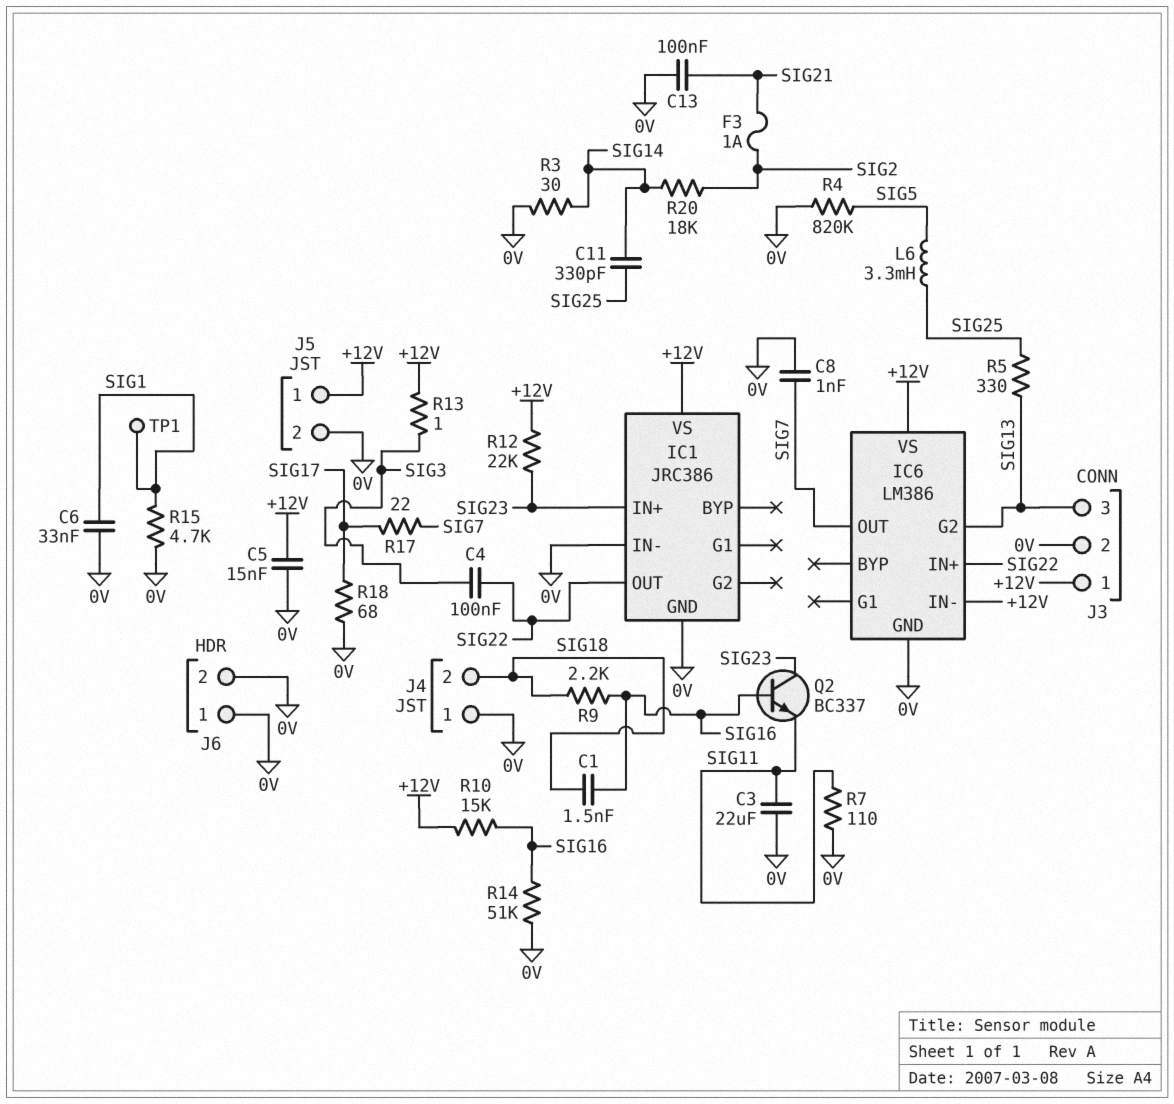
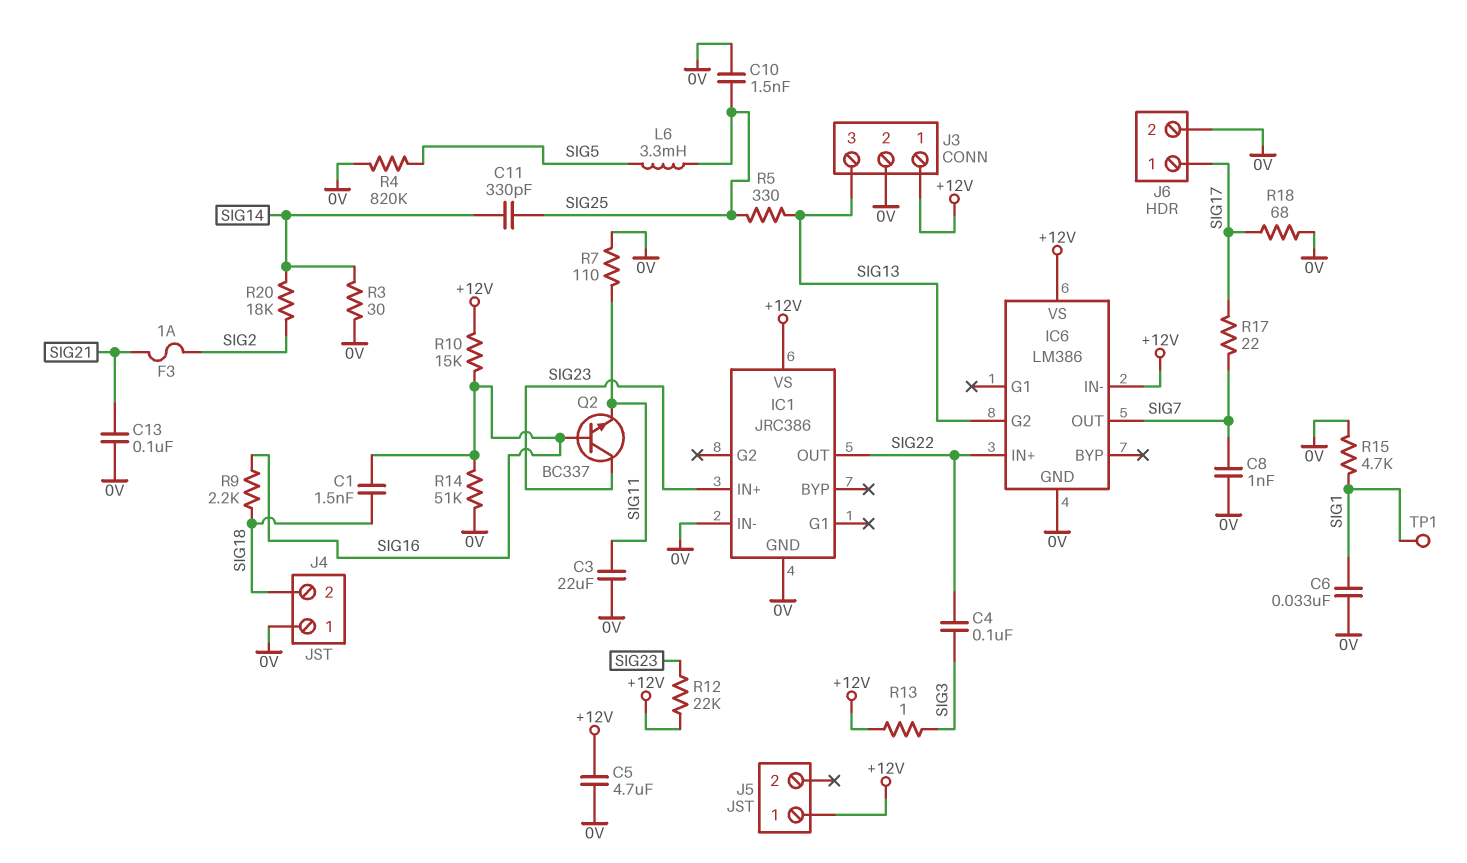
C5: 15nF (+12V, 0V) -> 4.7uF (+12V, 0V)
C10: none -> 1.5nF (0V, SIG25)
J5 pin 2: 0V -> none
J6 pin 1: 0V -> SIG17

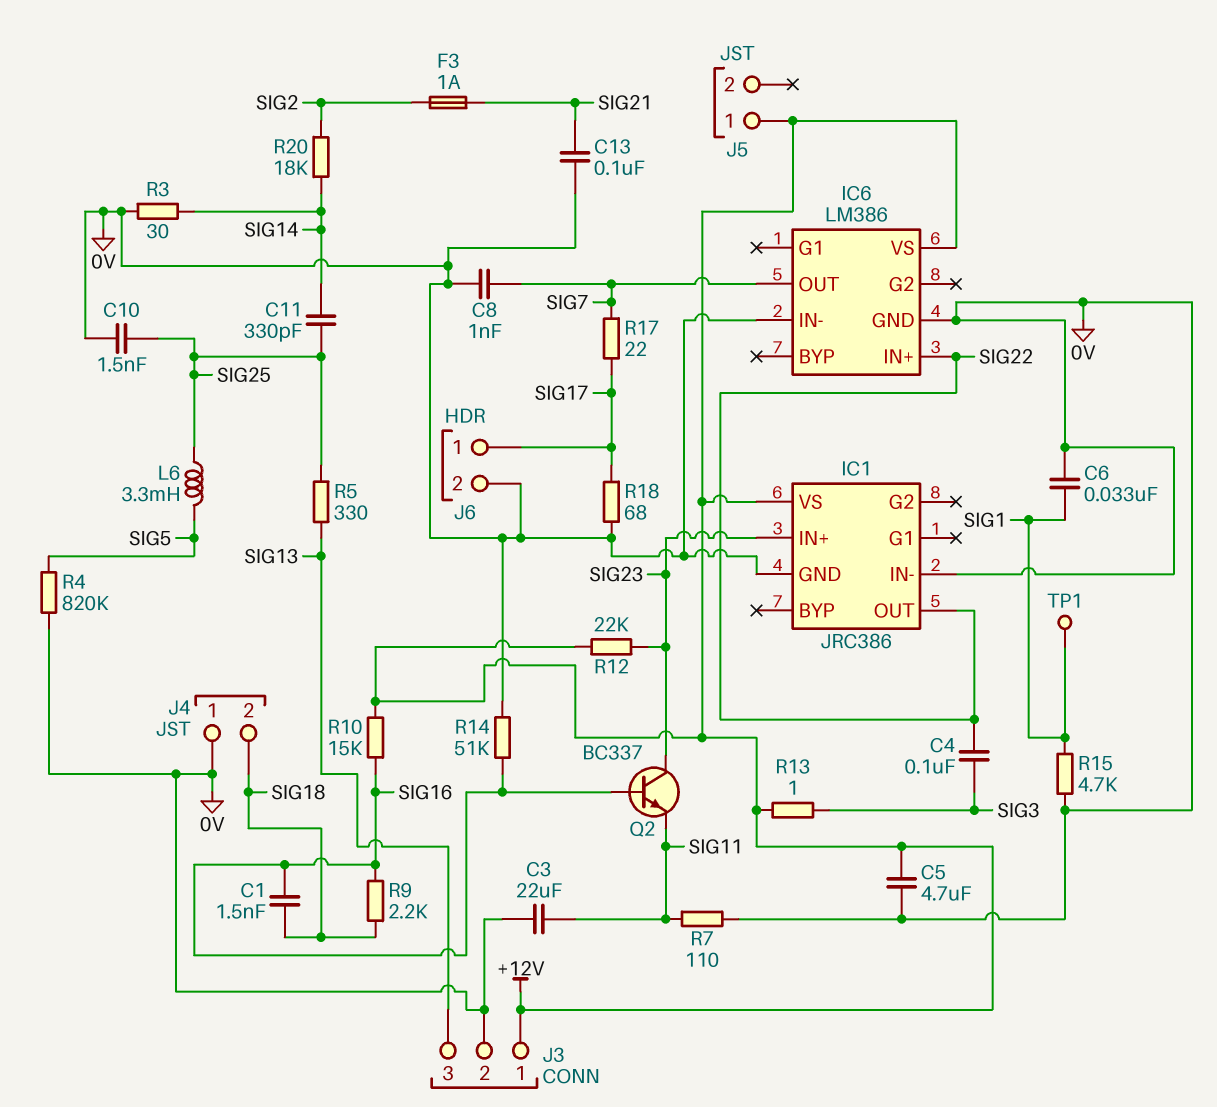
IC6 pin G2: SIG13 -> none
IC6 pin IN-: +12V -> 0V

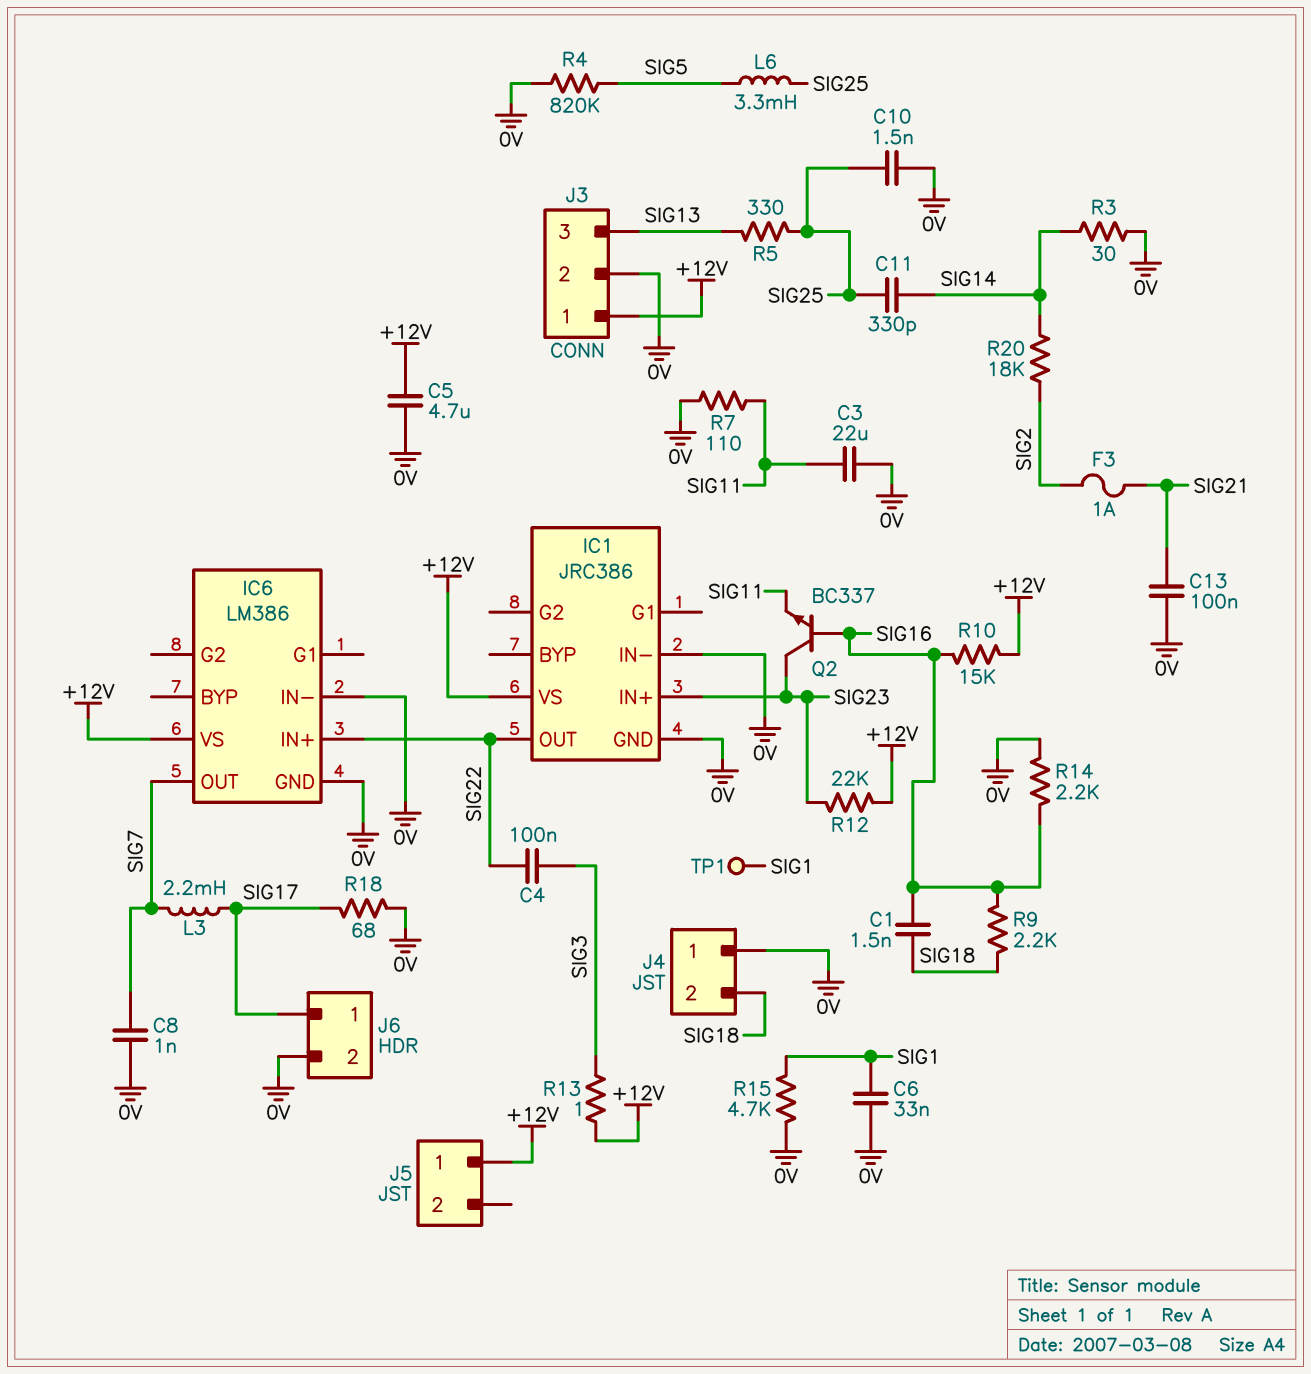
L3: none -> 2.2mH (SIG7, SIG17)
R14: 51k (0V, SIG16) -> 2.2k (0V, SIG16)
R17: 22 (SIG7, SIG17) -> none

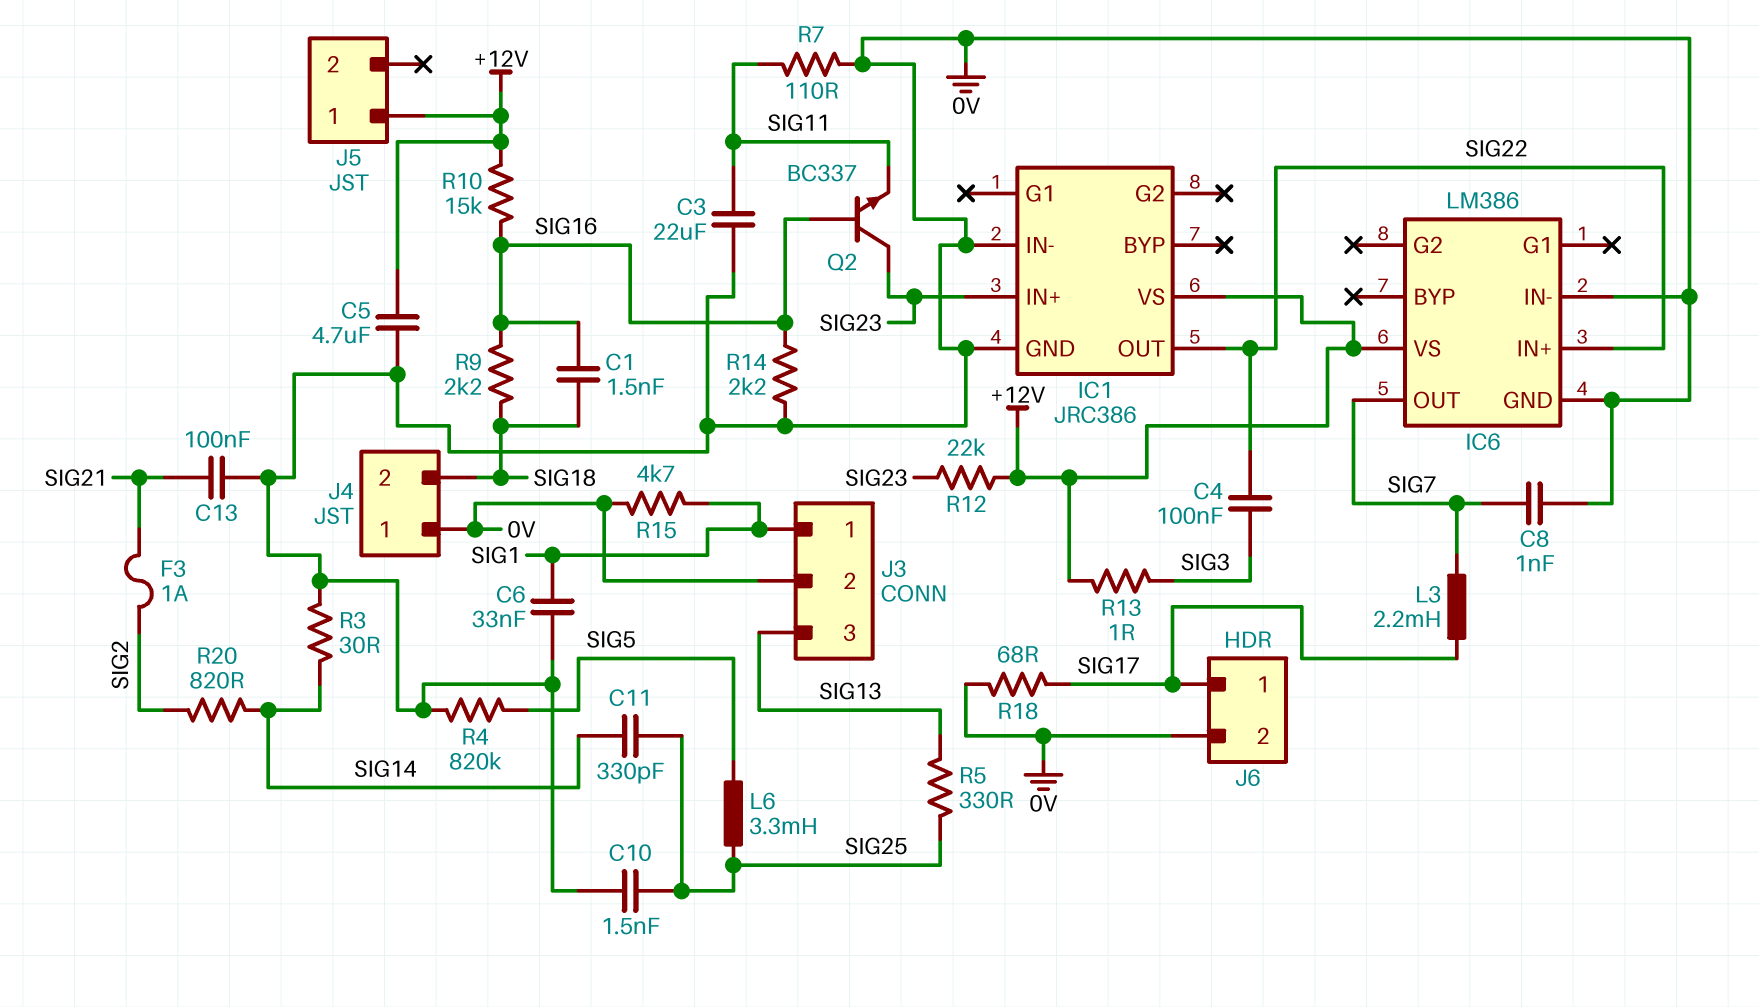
J3 pin 1: +12V -> SIG1
R20: 18k (SIG2, SIG14) -> 820 (SIG2, SIG14)
TP1: test point (SIG1) -> none

